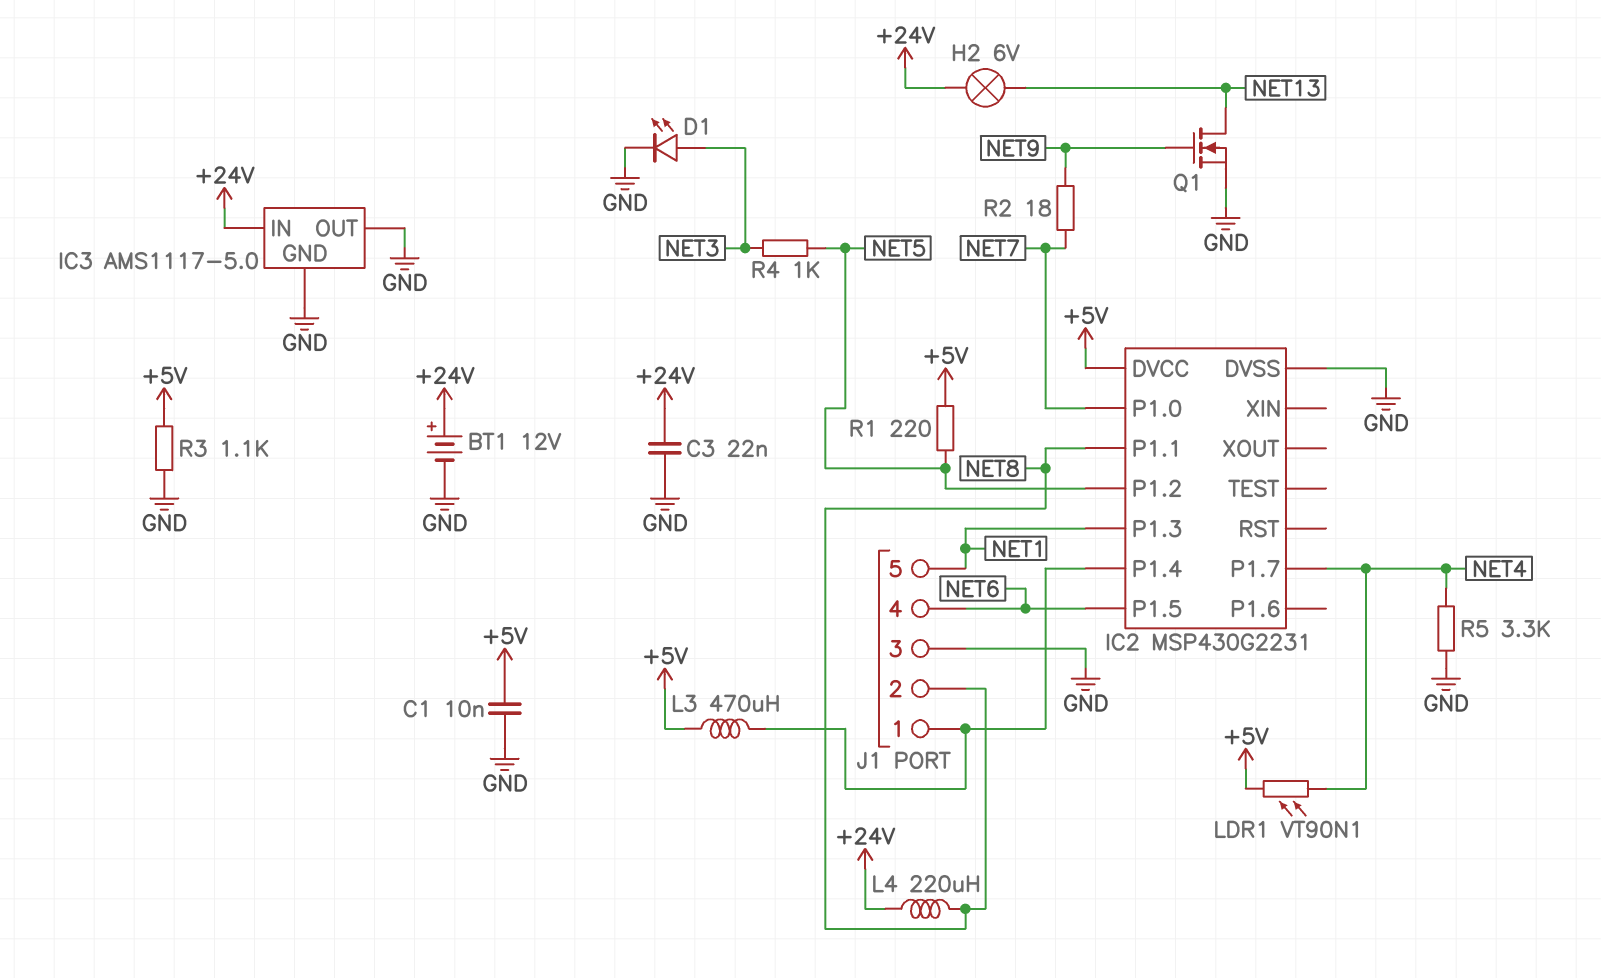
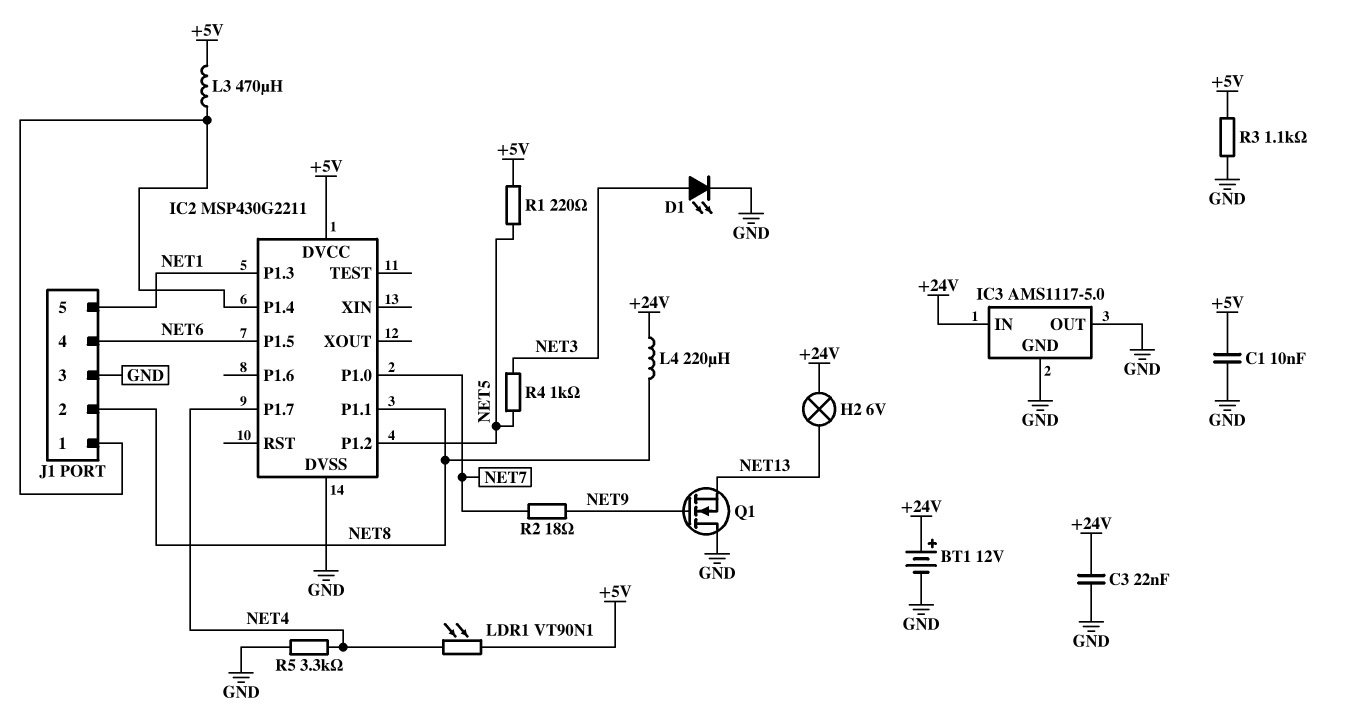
IC2: MSP430G2231 -> MSP430G2211
Q1: NMOS (G NET9, D NET13, S GND) -> NMOS (G NET9, D GND, S NET13)

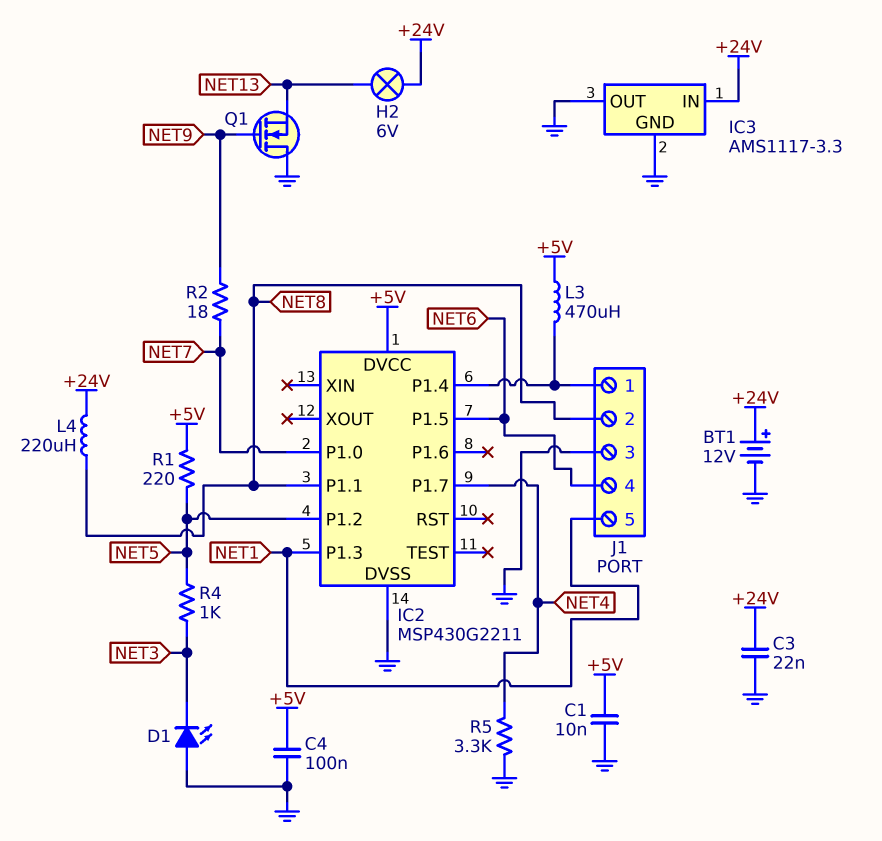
C4: none -> 100nF (+5V, GND)
D1: LED (A NET3, K GND) -> LED (A GND, K NET3)
IC3: AMS1117-5.0 -> AMS1117-3.3
LDR1: VT90N1 (+5V, NET4) -> none
R3: 1.1k (+5V, GND) -> none

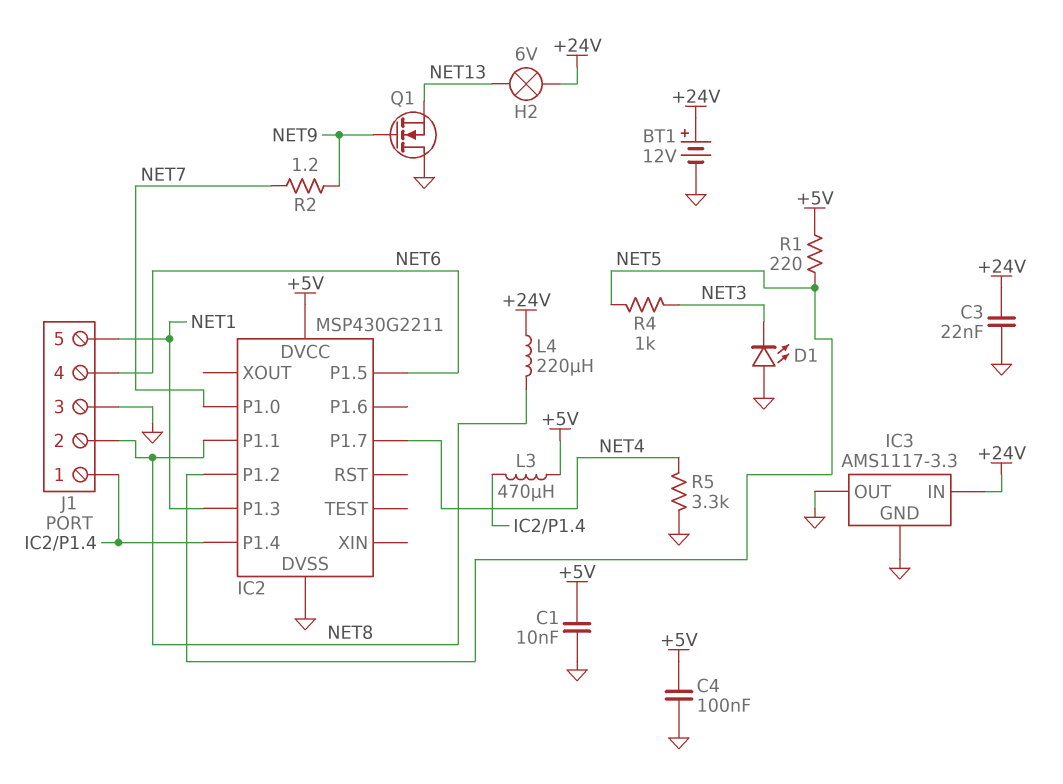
R2: 18 (NET7, NET9) -> 1.2 (NET7, NET9)

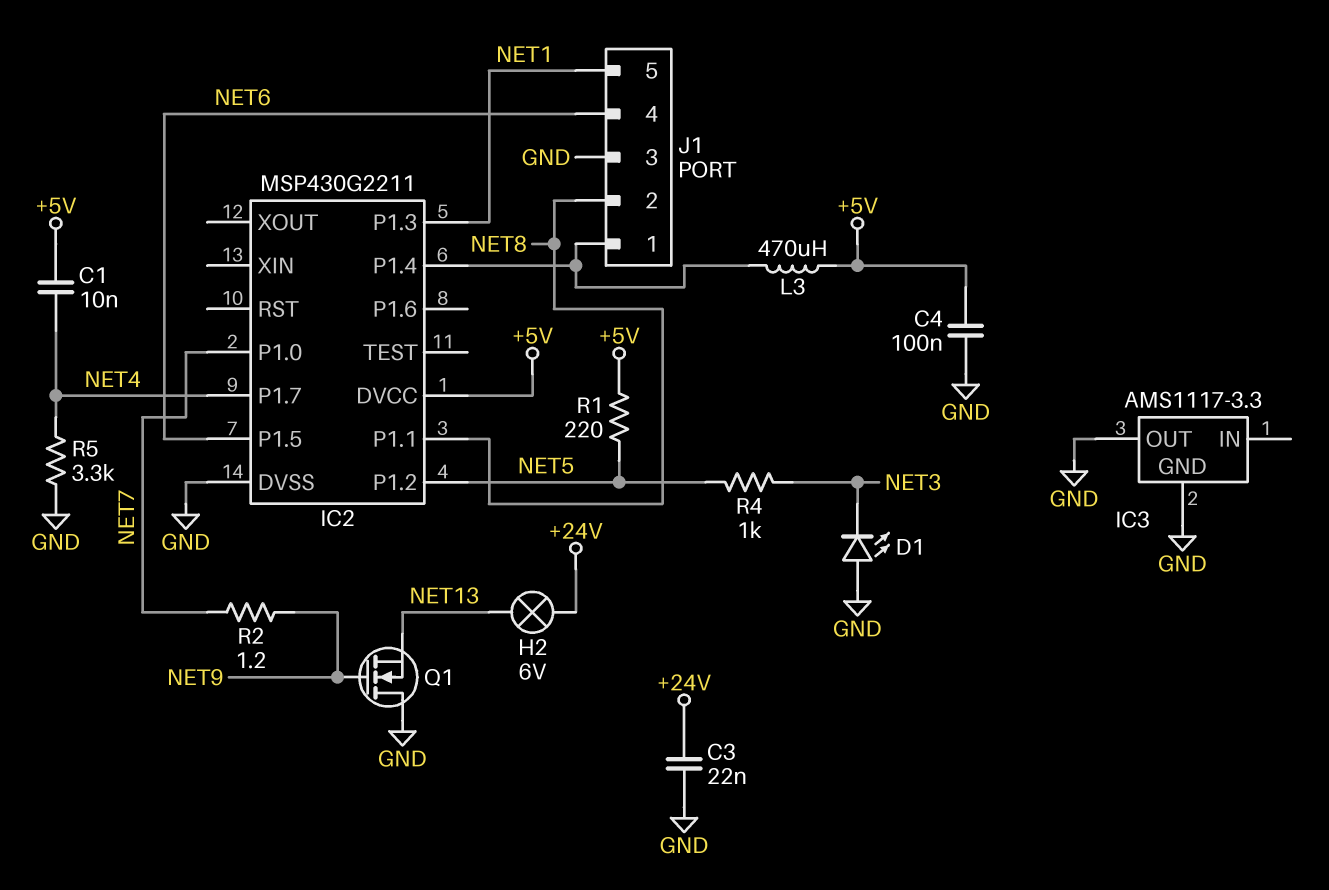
BT1: 12V (plus +24V, minus GND) -> none
C1: 10nF (+5V, GND) -> 10nF (+5V, NET4)
IC3 pin IN: +24V -> none
L4: 220uH (+24V, NET8) -> none

